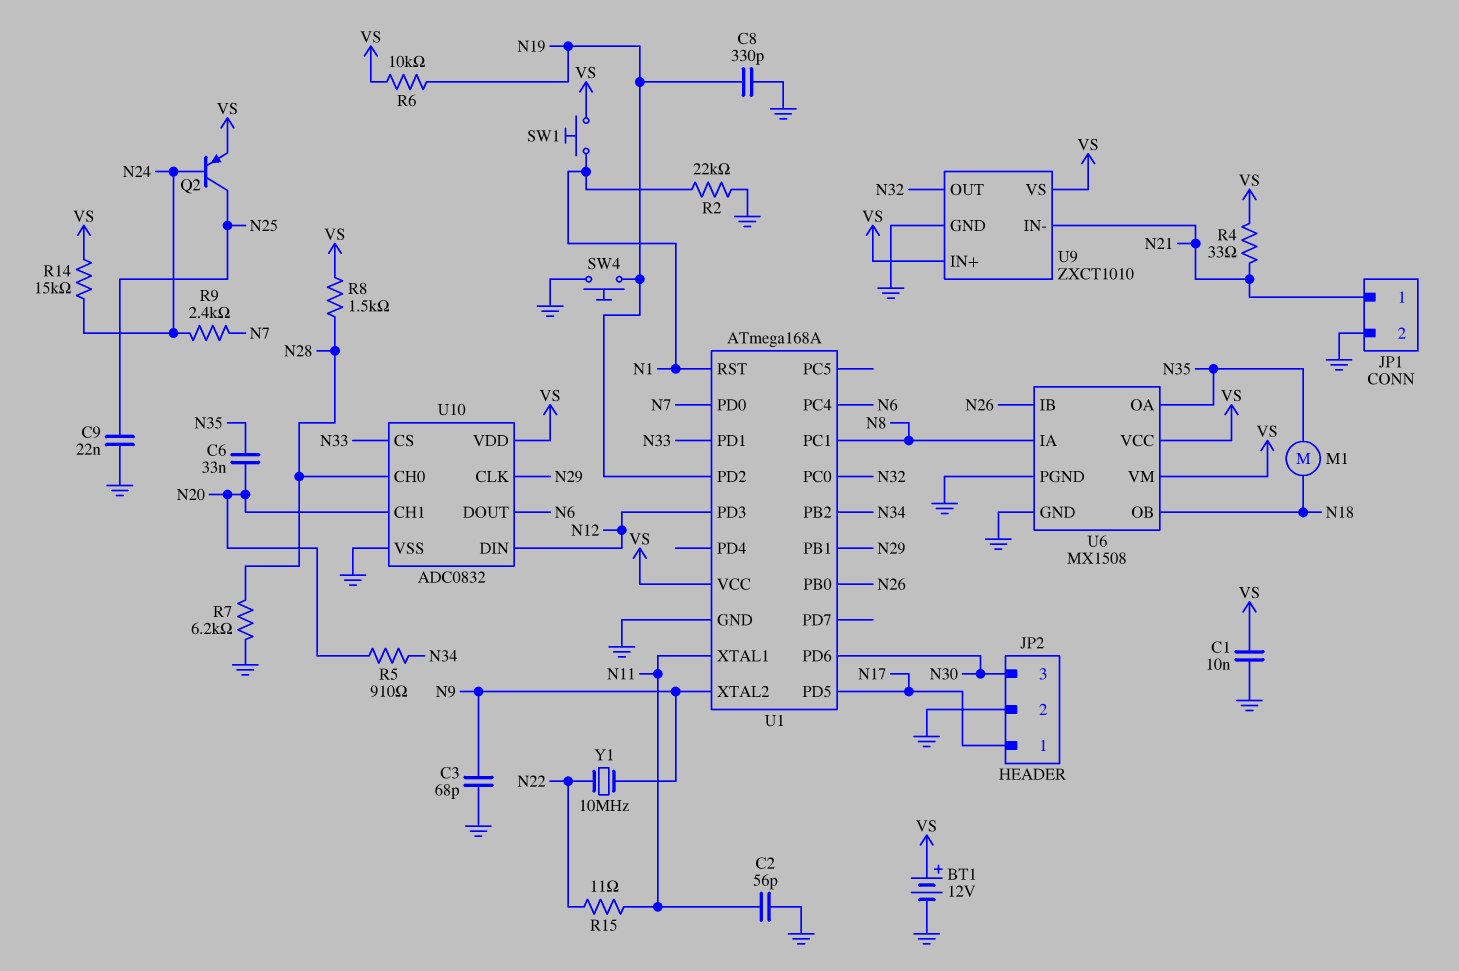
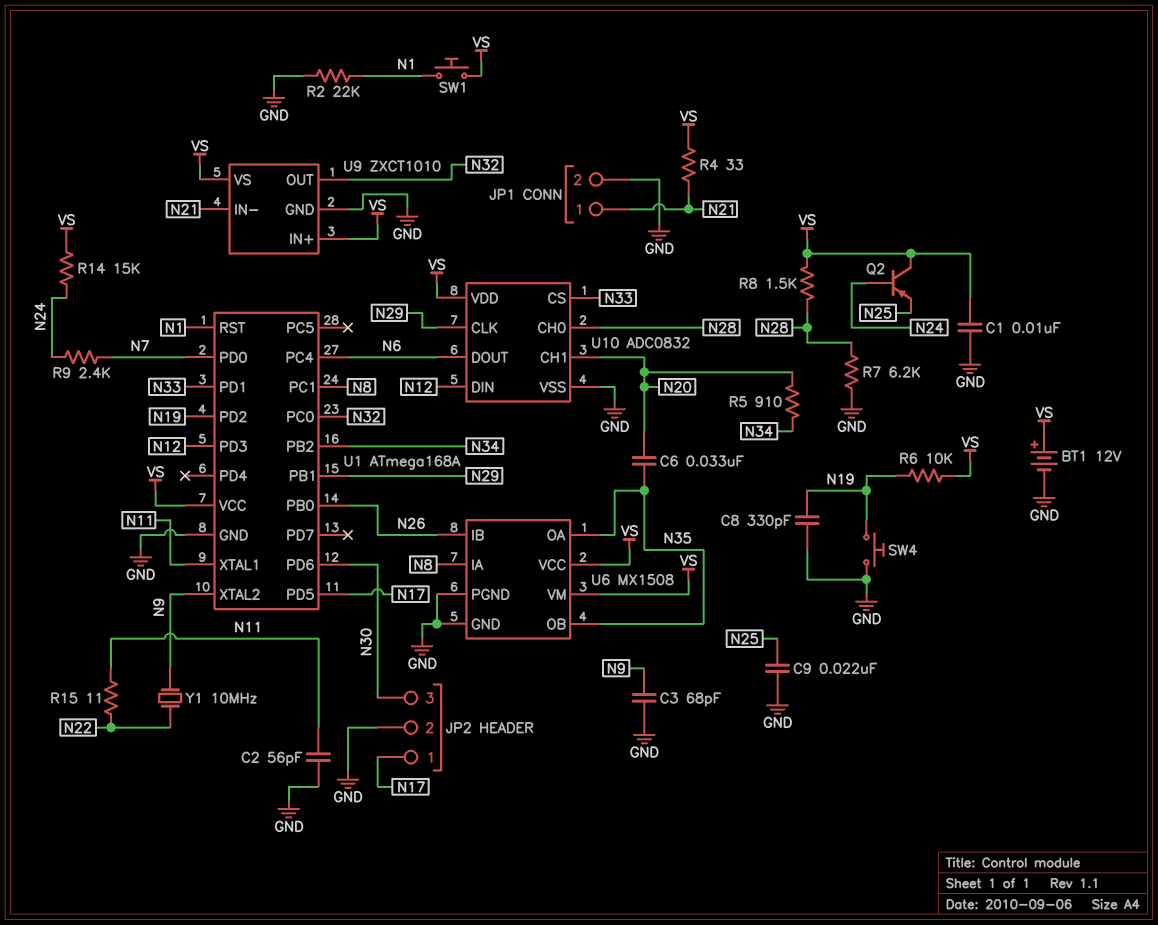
M1: motor (N18, N35) -> none
Q2: PNP (B N24, C N25, E VS) -> PNP (B N24, C VS, E N25)
U6 pin OB: N18 -> N35

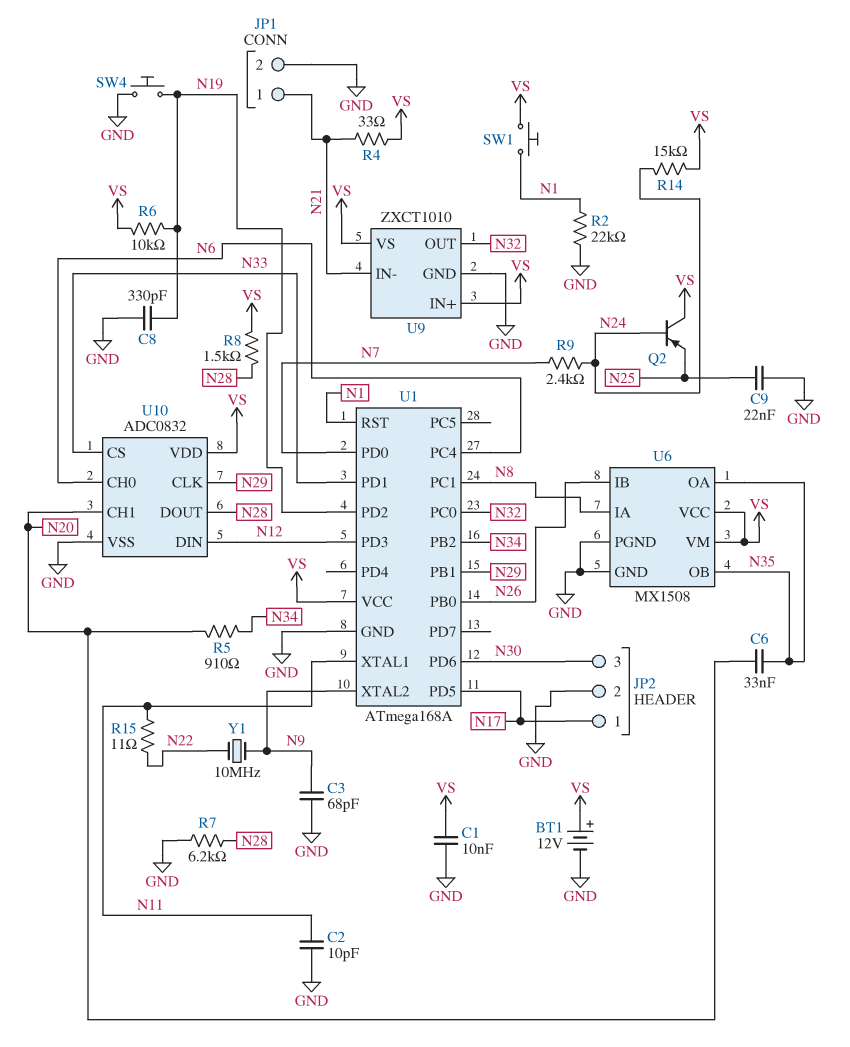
C2: 56pF (GND, N11) -> 10pF (GND, N11)
U10 pin CH0: N28 -> N6
U10 pin DOUT: N6 -> N28

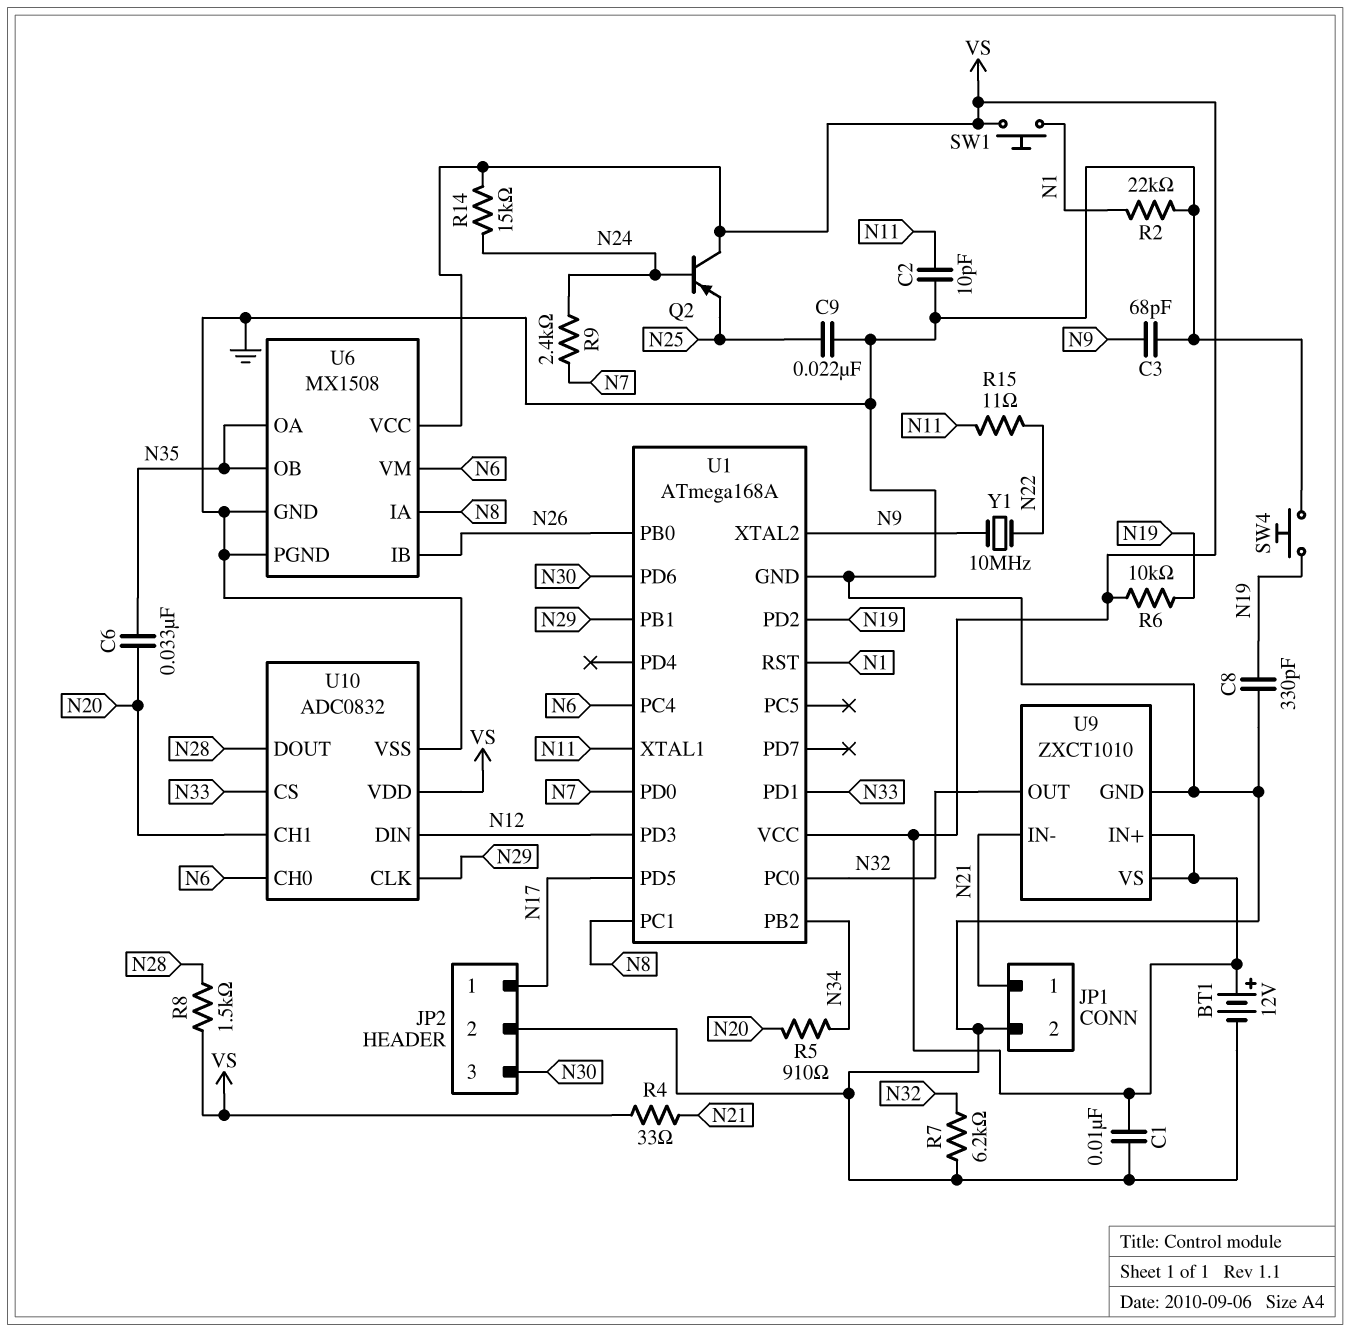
R7: 6.2k (GND, N28) -> 6.2k (GND, N32)
U6 pin VM: VS -> N6

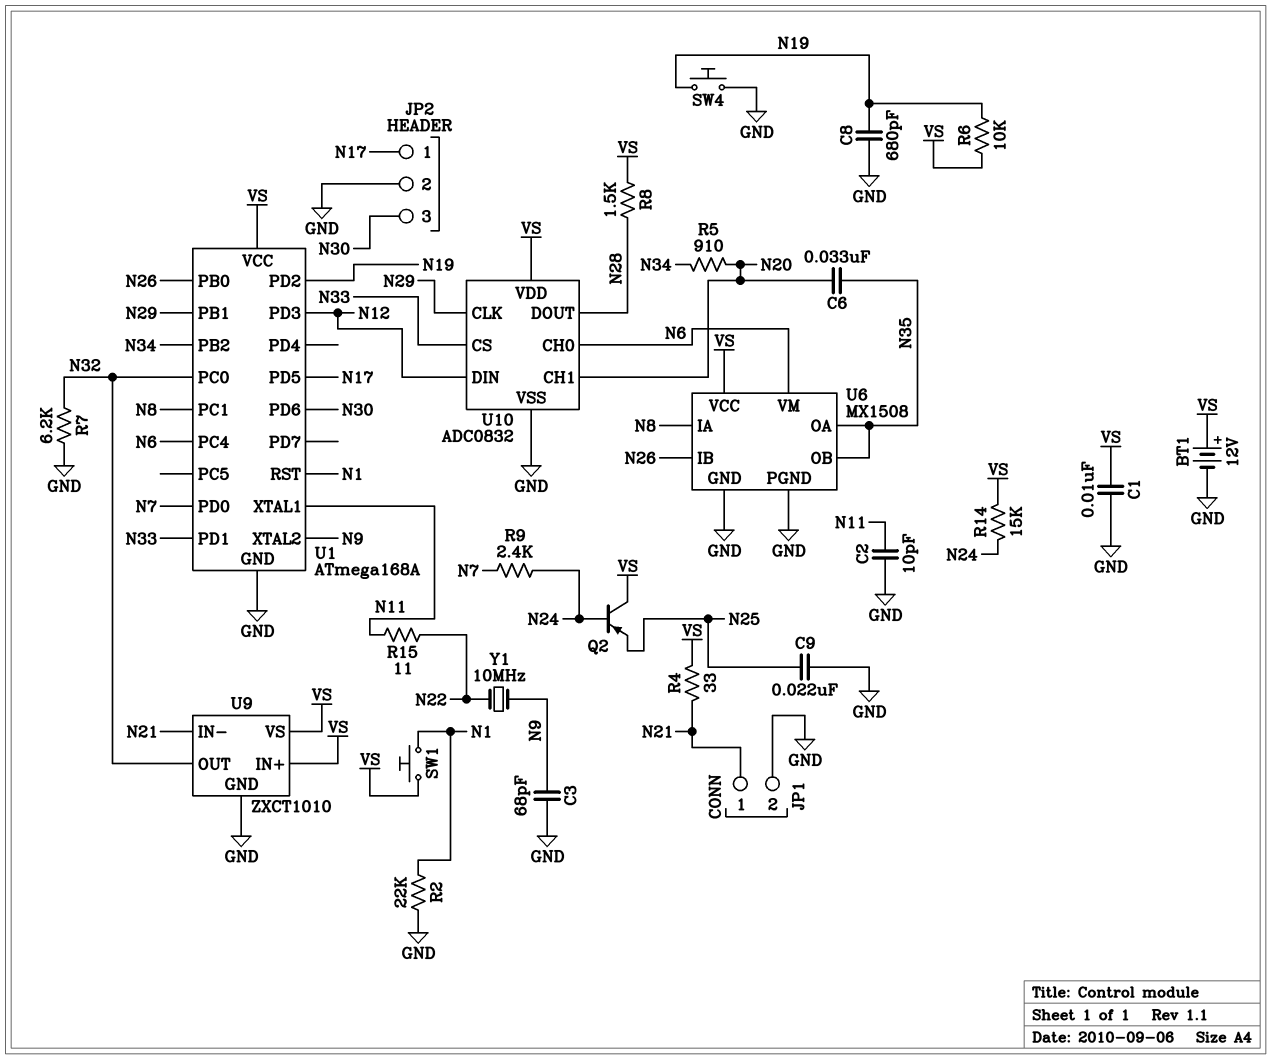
C8: 330pF (GND, N19) -> 680pF (GND, N19)

